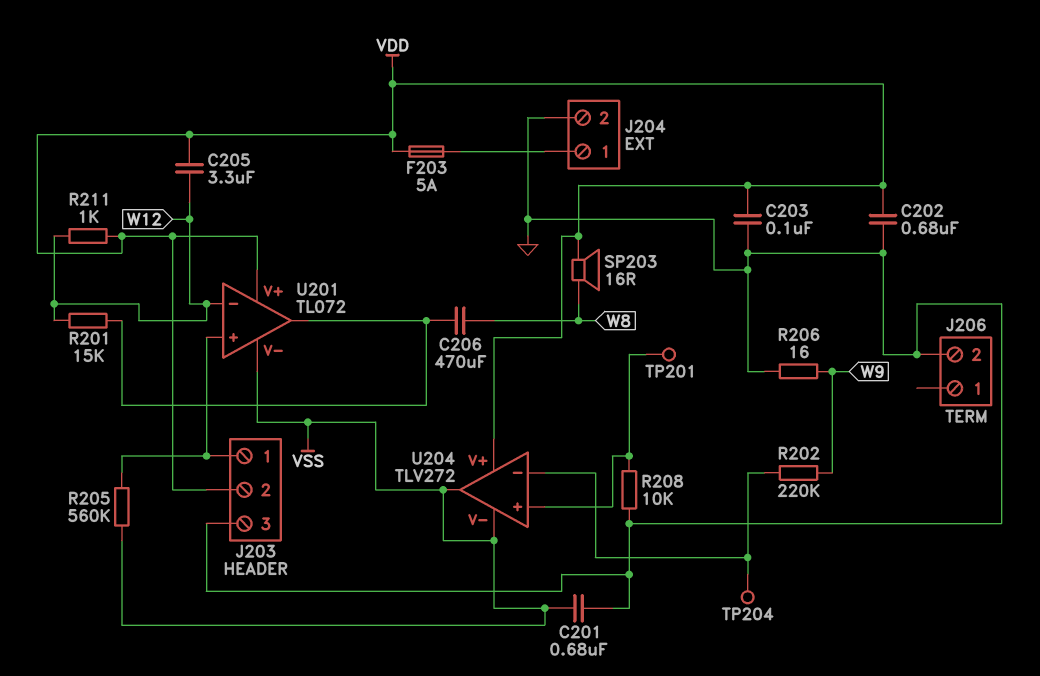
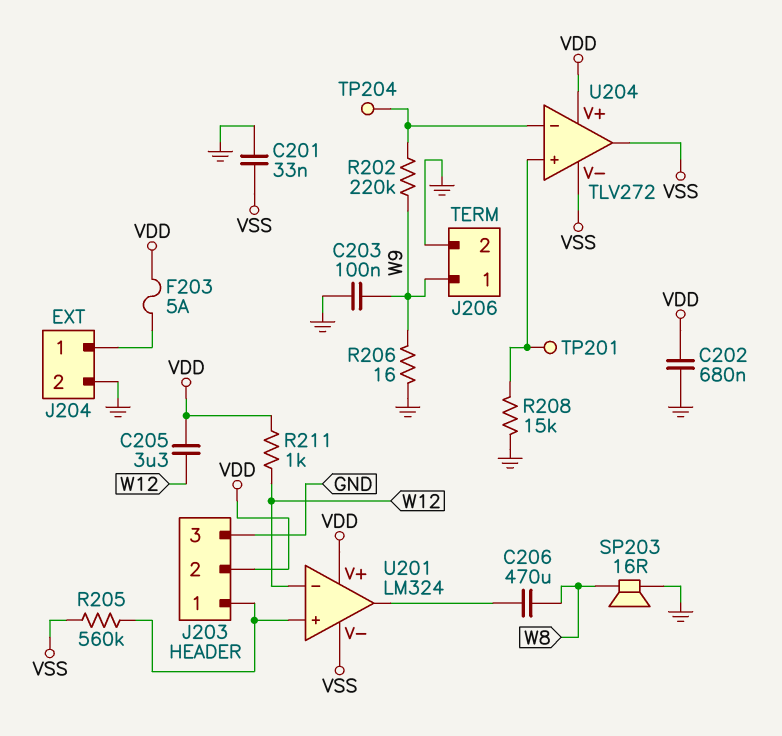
C201: 680nF (GND, VSS) -> 33nF (GND, VSS)
C203: 100nF (GND, VDD) -> 100nF (GND, W9)
J206 pin 1: none -> W9
R201: 15k (U201/out, W12) -> none
R208: 10k (GND, U204/in+) -> 15k (GND, U204/in+)
SP203: speaker 16R (VDD, W8) -> speaker 16R (GND, W8)
U201: TL072 -> LM324

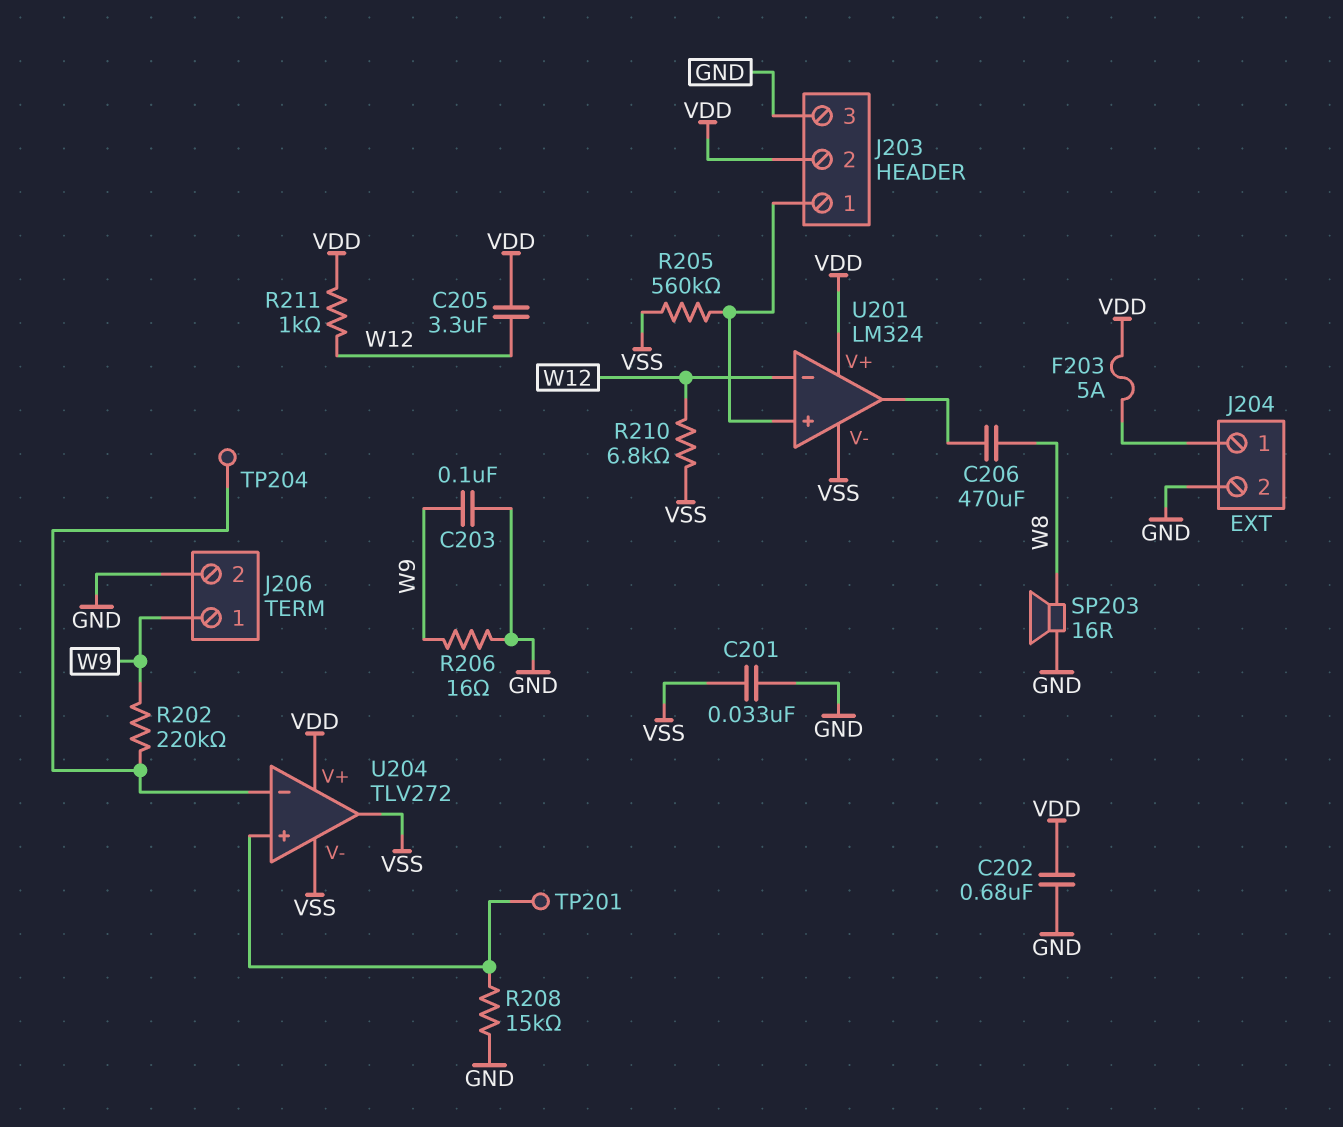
R210: none -> 6.8k (VSS, W12)

